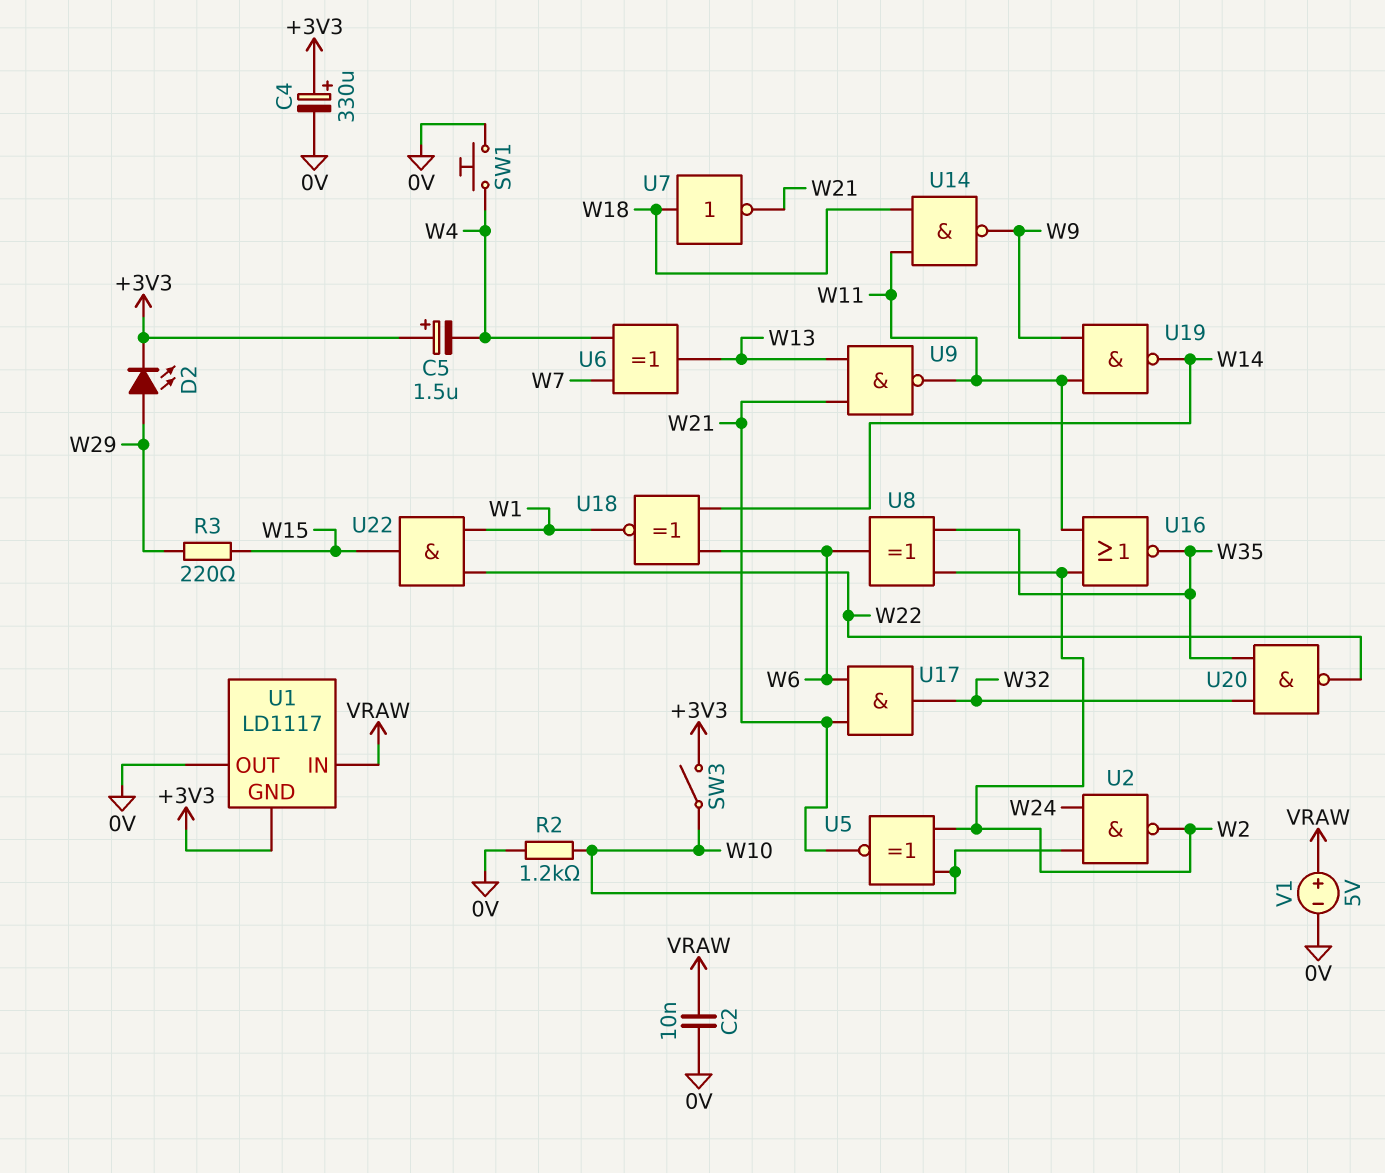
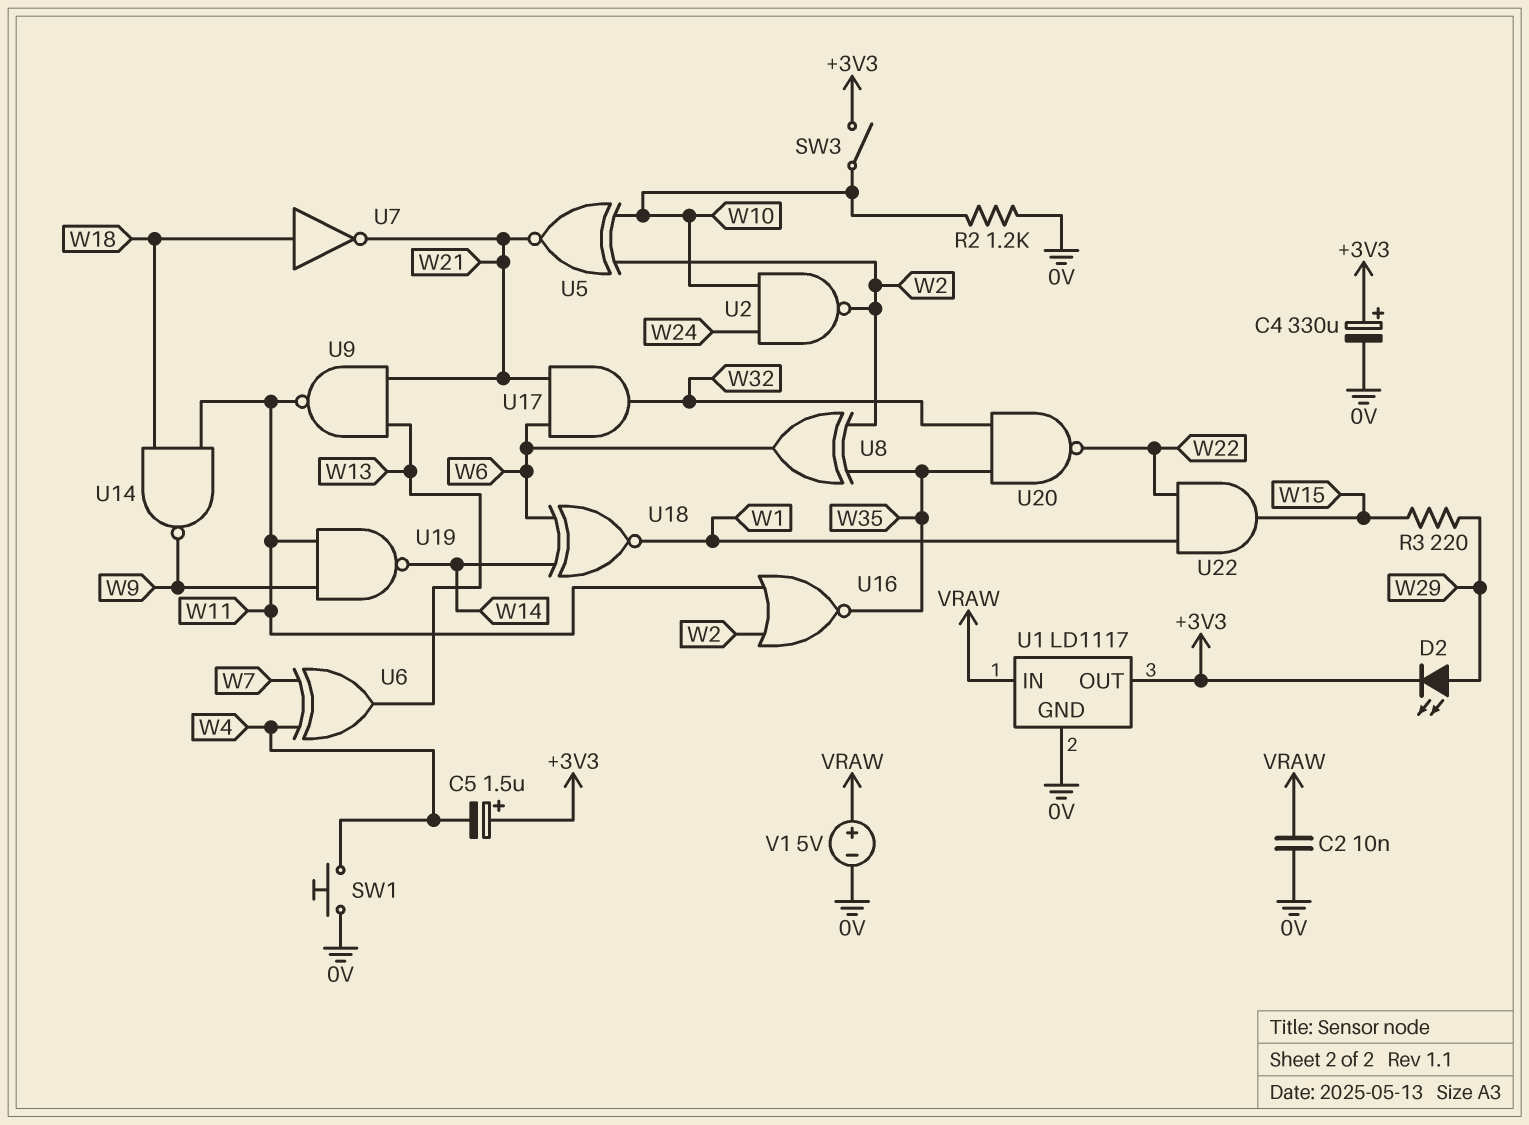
U1 pin GND: +3V3 -> 0V
U1 pin OUT: 0V -> +3V3

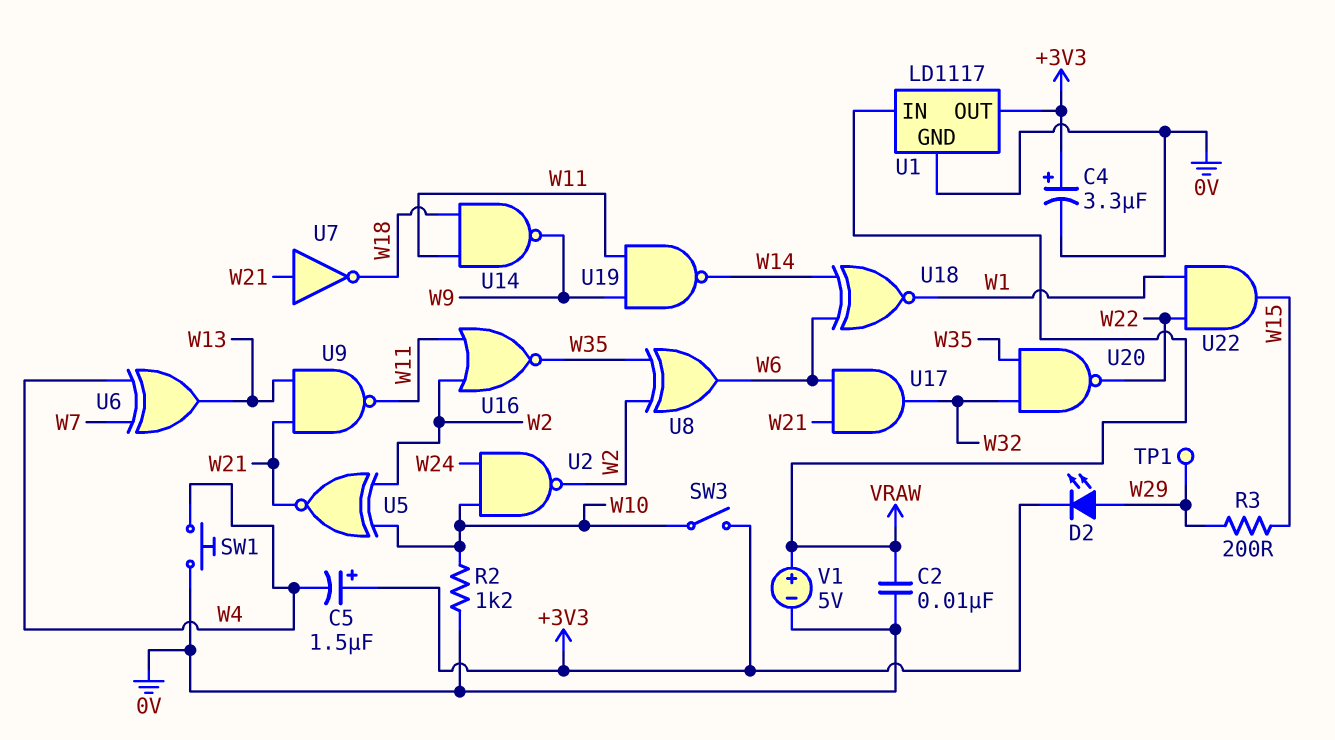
C4: 330uF (plus +3V3, minus 0V) -> 3.3uF (plus +3V3, minus 0V)
R3: 220 (W15, W29) -> 200 (W15, W29)
TP1: none -> test point (W29)
U7: NOT (in W18, out W21) -> NOT (in W21, out W18)

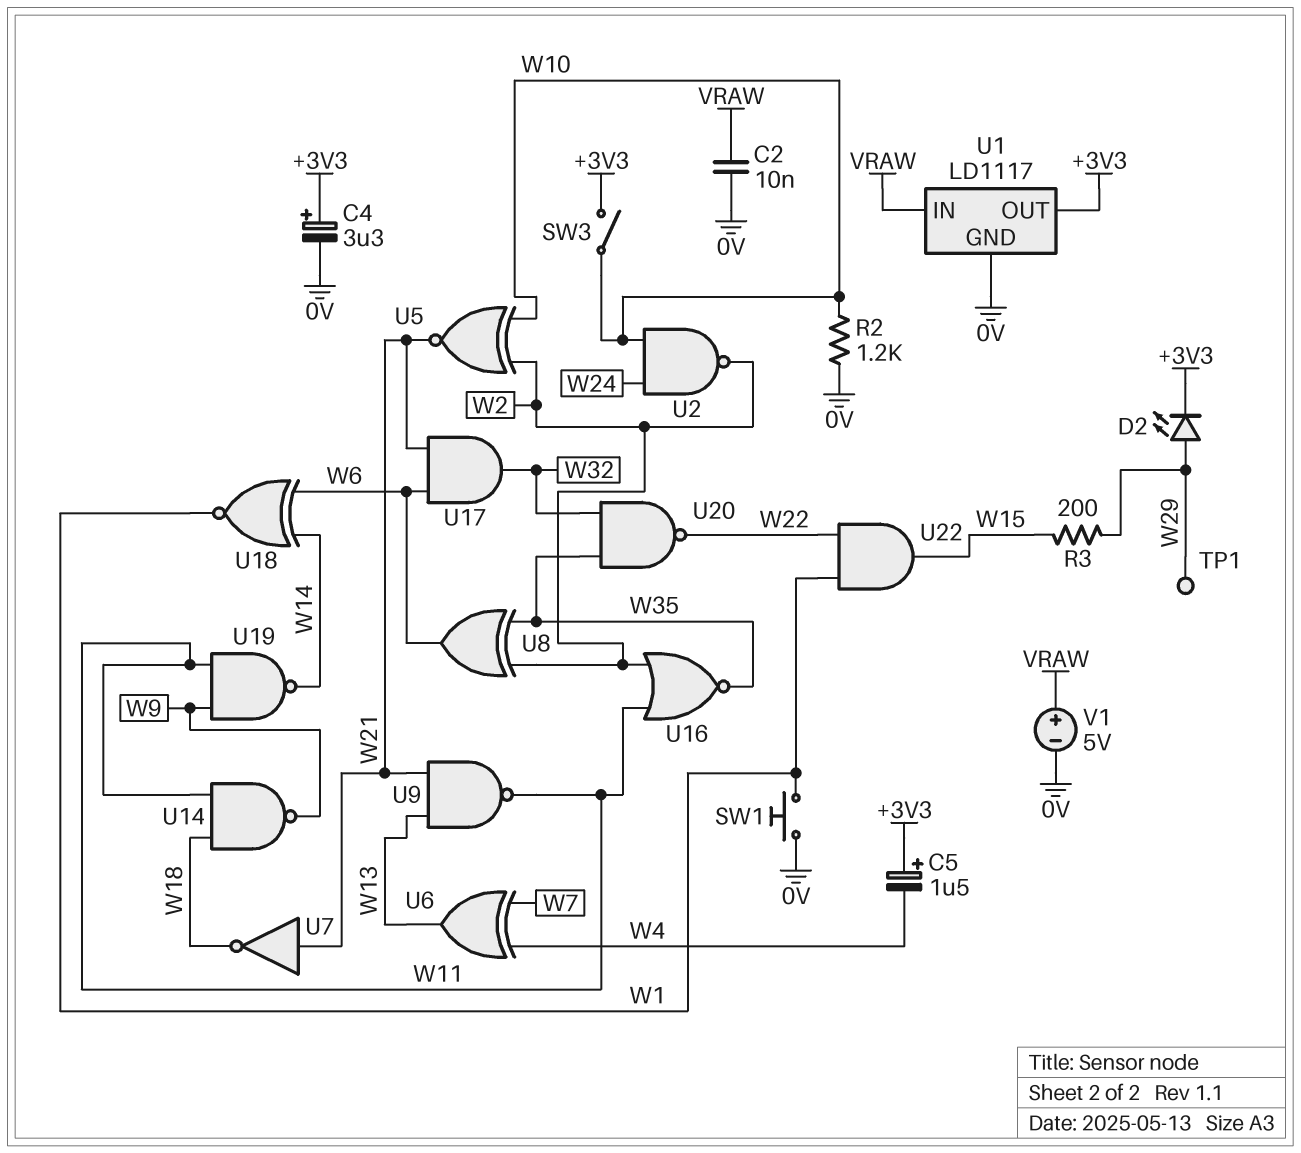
SW1: button (0V, W4) -> button (0V, W1)

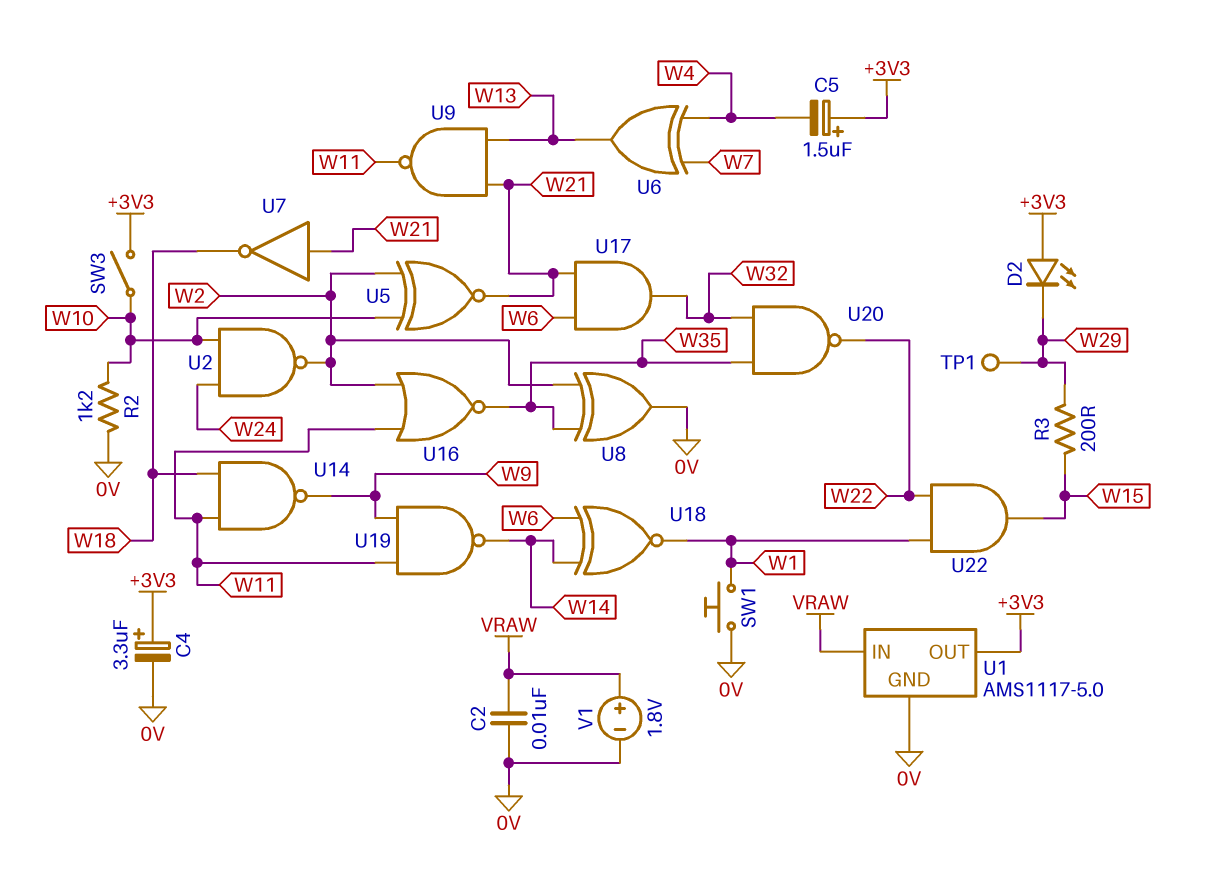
D2: LED (A W29, K +3V3) -> LED (A +3V3, K W29)
U1: LD1117 -> AMS1117-5.0
U8: XOR (in W2, in W35, out W6) -> XOR (in W2, in W35, out 0V)
V1: 5V (plus VRAW, minus 0V) -> 1.8V (plus VRAW, minus 0V)

